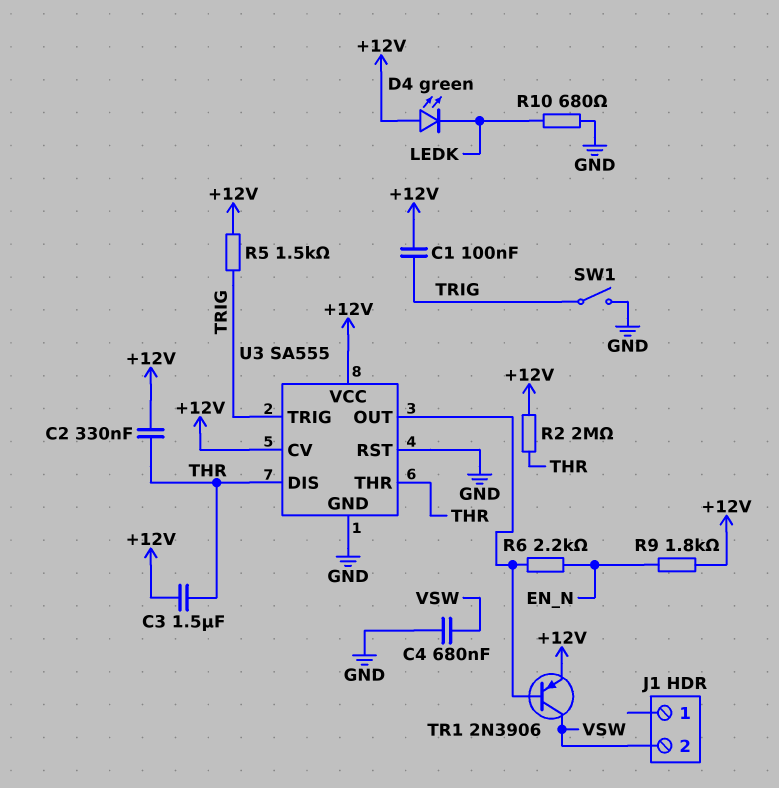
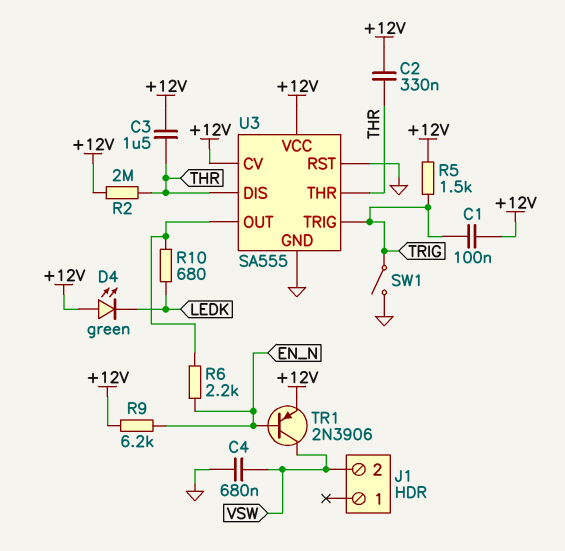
R9: 1.8k (+12V, EN_N) -> 6.2k (+12V, EN_N)
R10: 680 (GND, LEDK) -> 680 (LEDK, U3/OUT)
TR1: PNP 2N3906 (B U3/OUT, C VSW, E +12V) -> PNP 2N3906 (B EN_N, C VSW, E +12V)

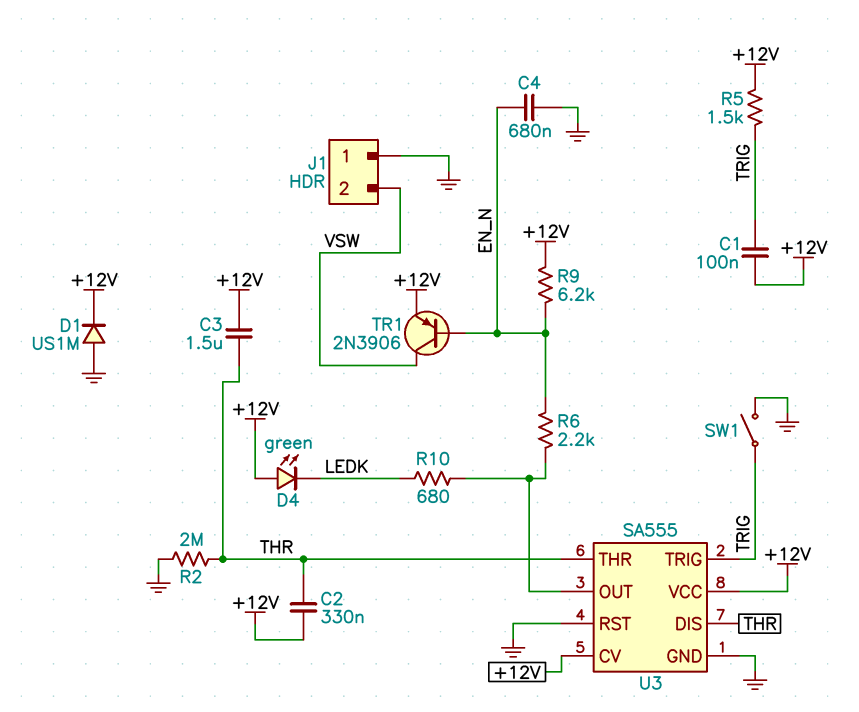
C4: 680nF (GND, VSW) -> 680nF (EN_N, GND)
D1: none -> diode US1M (A GND, K +12V)
J1 pin 1: none -> GND
R2: 2M (+12V, THR) -> 2M (GND, THR)

